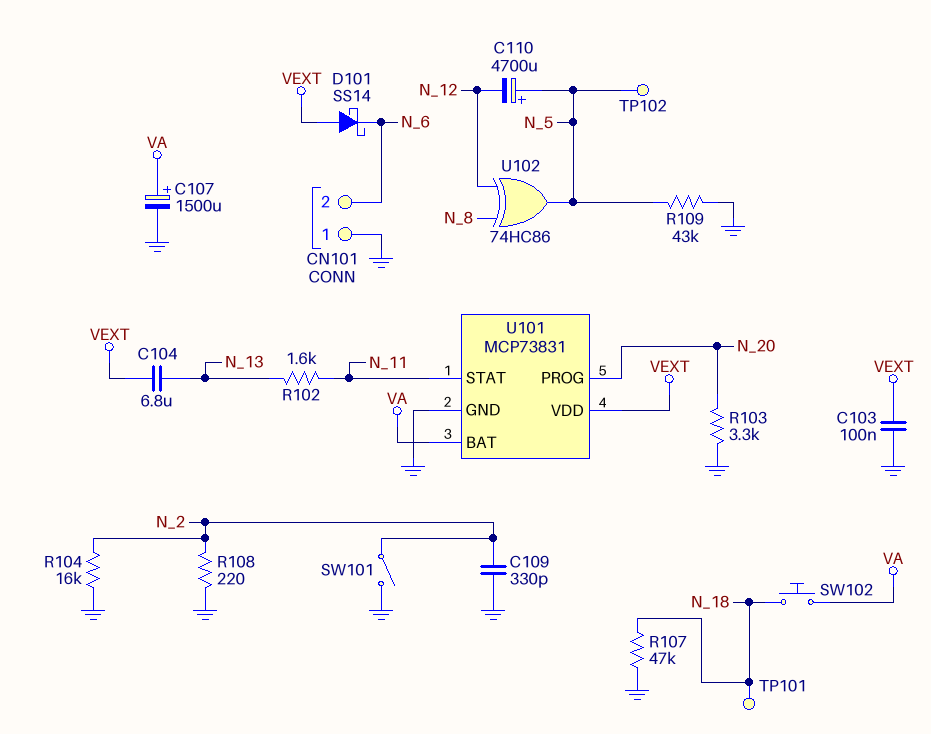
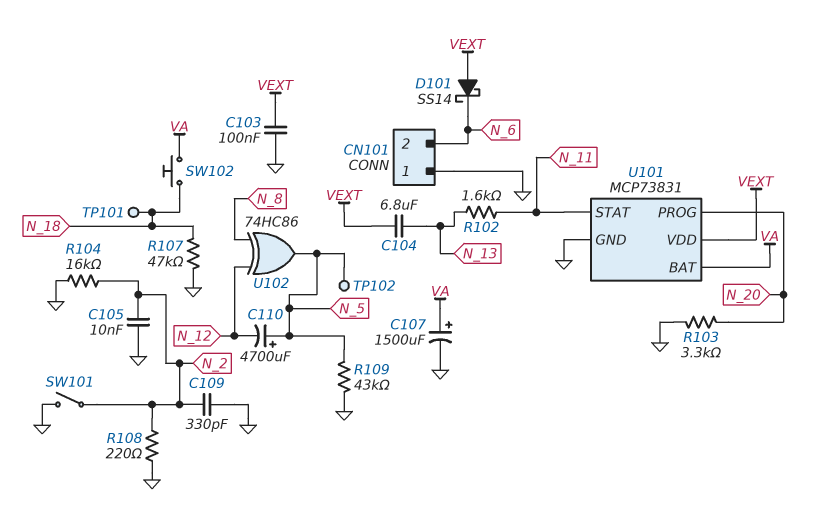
C105: none -> 10nF (GND, N_2)

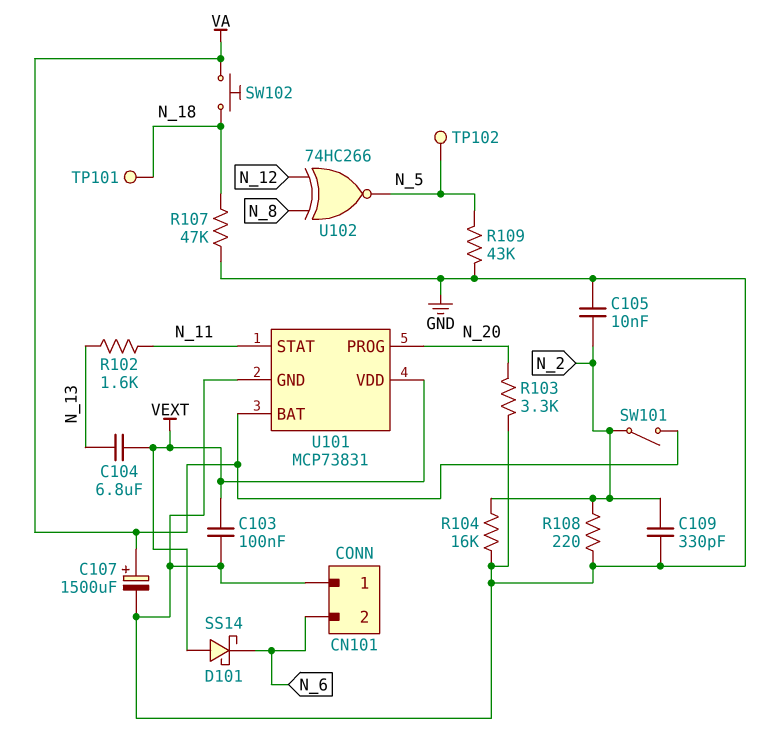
C110: 4700uF (plus N_5, minus N_12) -> none
SW101: switch (GND, N_2) -> switch (N_2, VA)
U102: XOR 74HC86 (in N_8, in N_12, out N_5) -> XNOR 74HC266 (in N_8, in N_12, out N_5)

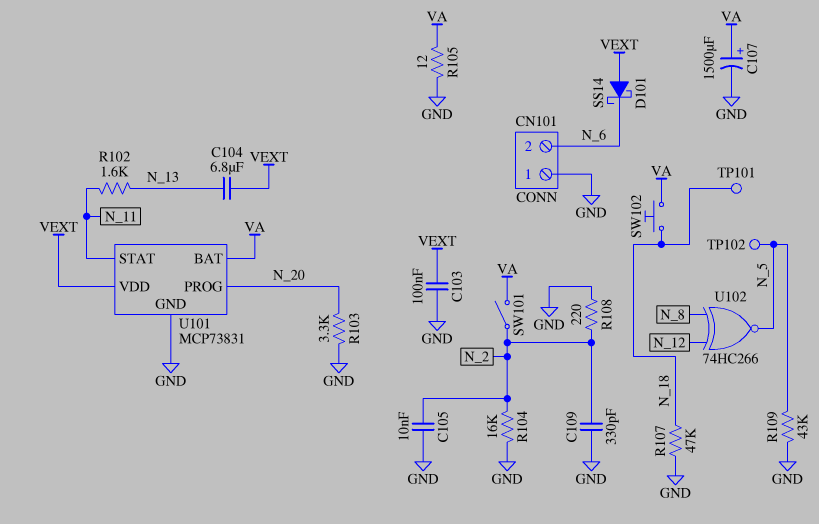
R105: none -> 12 (GND, VA)

